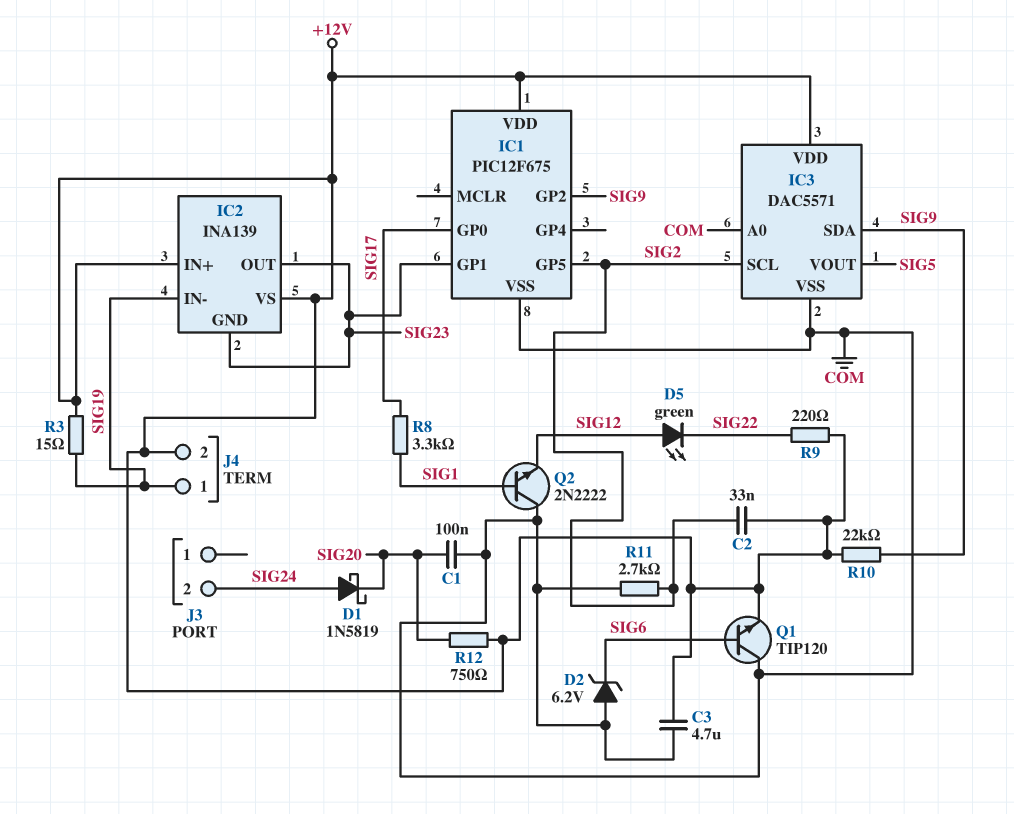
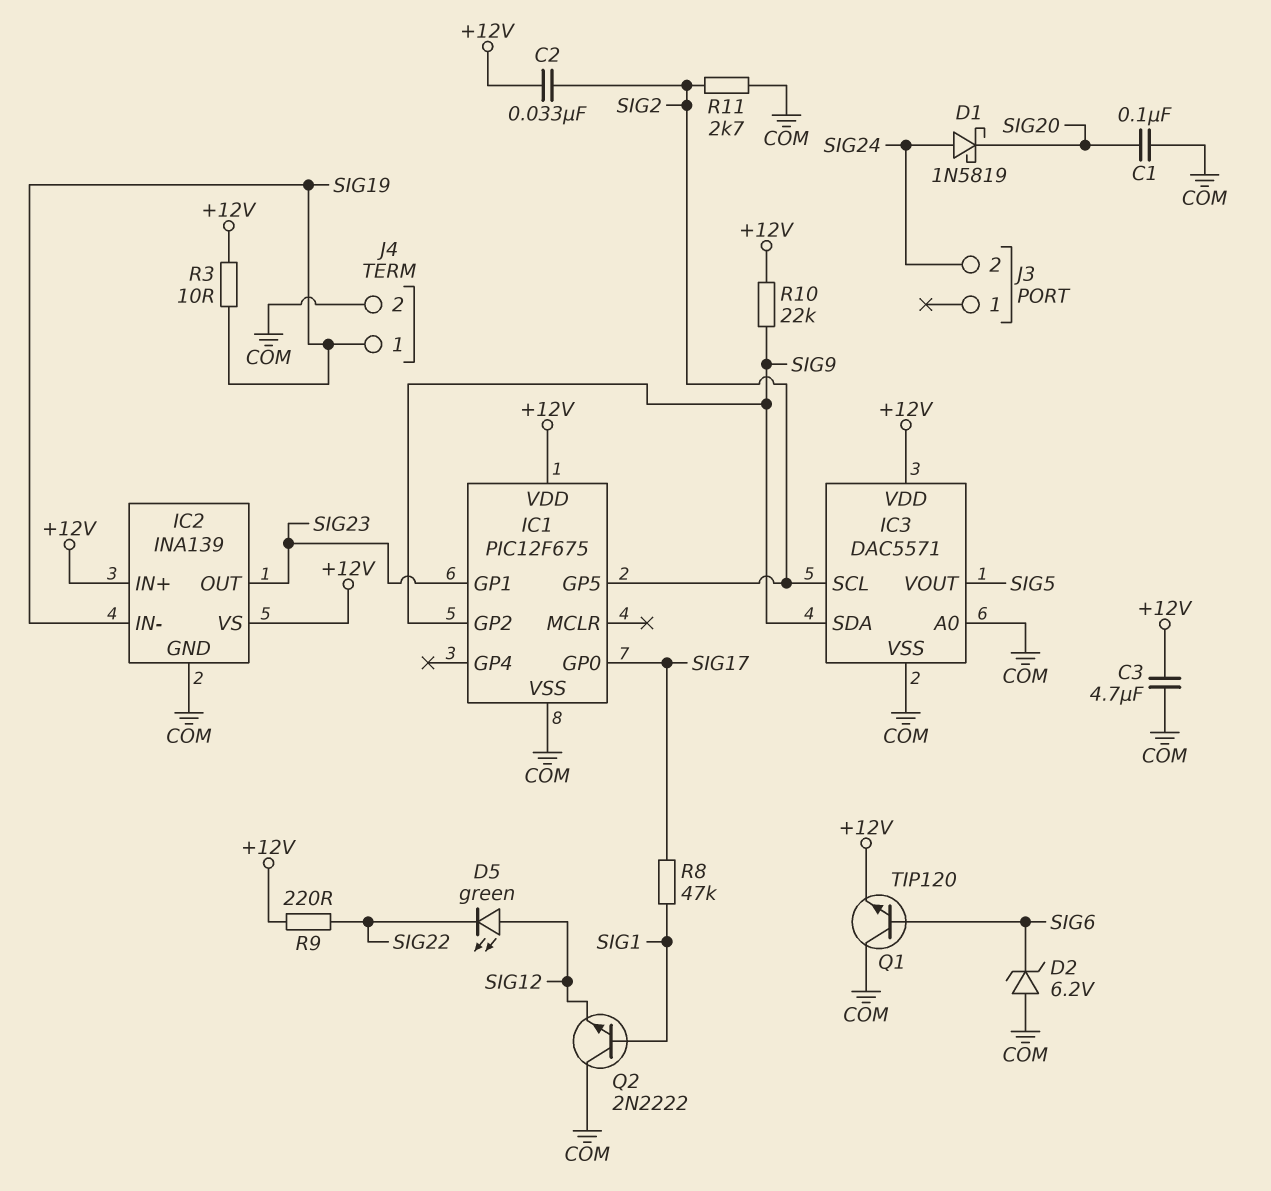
IC2 pin GND: SIG23 -> COM
J4 pin 2: +12V -> COM
R3: 15 (+12V, SIG19) -> 10 (+12V, SIG19)
R8: 3.3k (SIG1, SIG17) -> 47k (SIG1, SIG17)
R12: 750 (+12V, SIG20) -> none

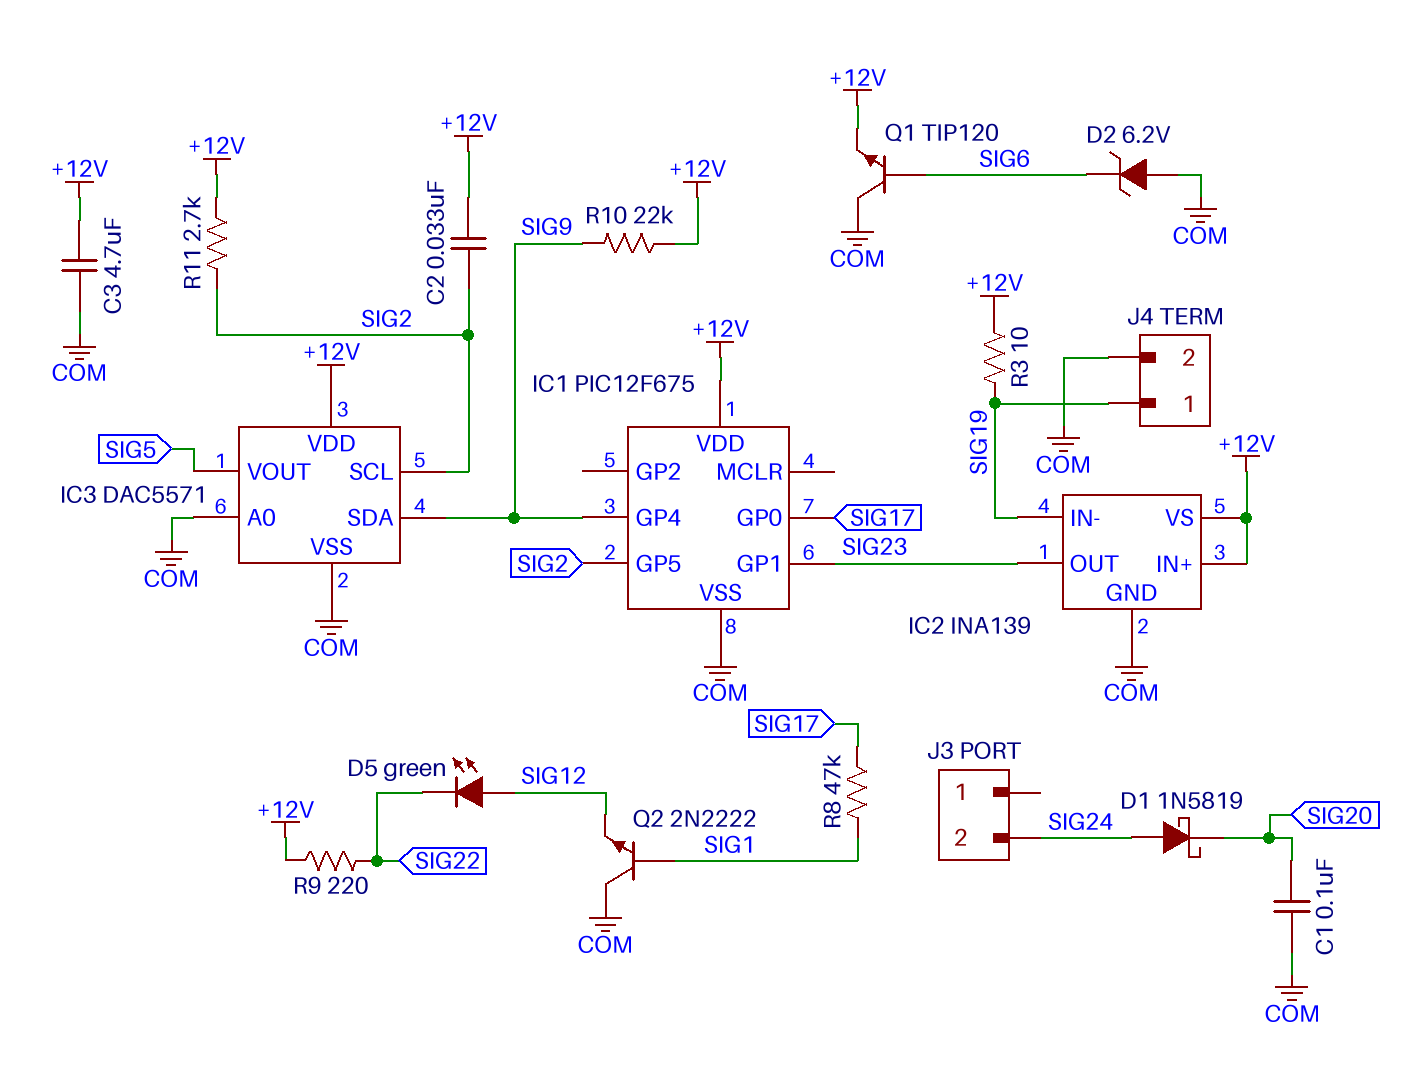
IC1 pin GP2: SIG9 -> none
IC1 pin GP4: none -> SIG9
R11: 2.7k (COM, SIG2) -> 2.7k (+12V, SIG2)

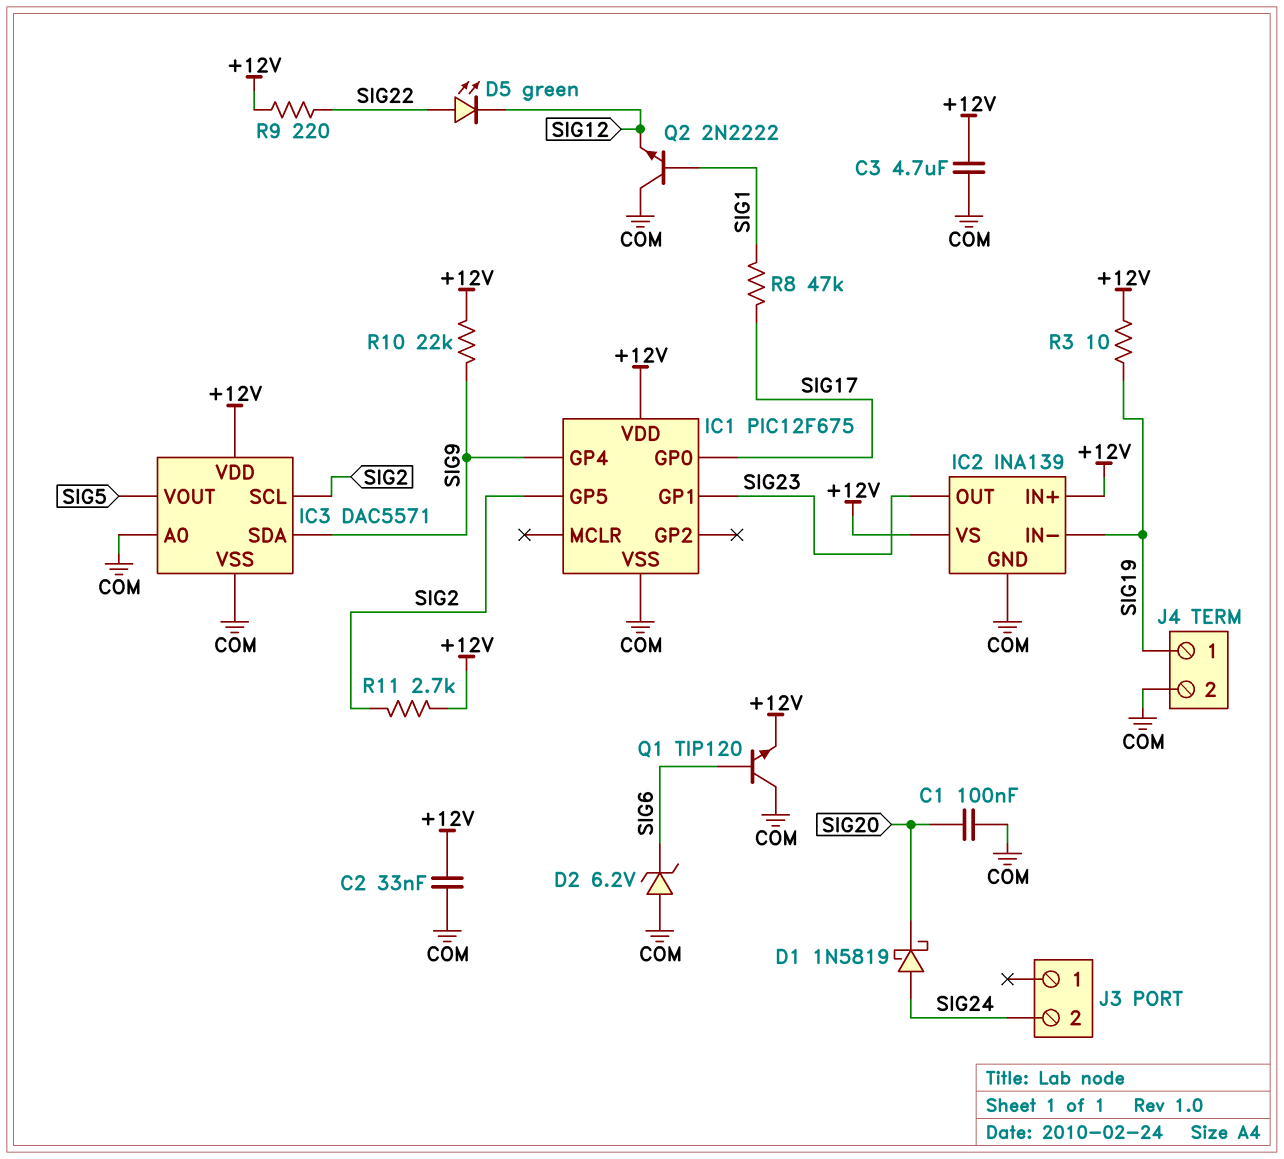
C2: 33nF (+12V, SIG2) -> 33nF (+12V, COM)
D5: LED green (A SIG12, K SIG22) -> LED green (A SIG22, K SIG12)

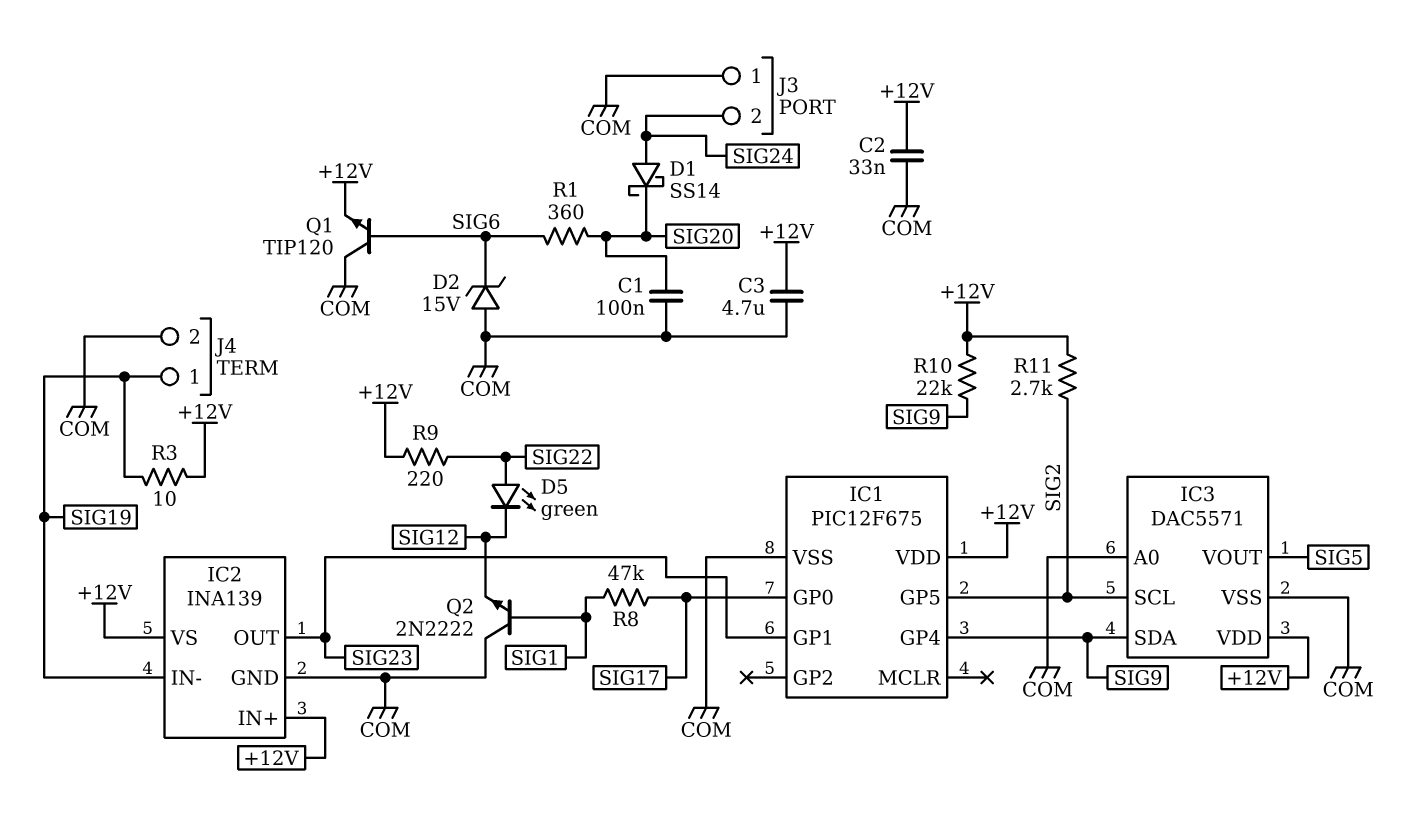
D1: schottky 1N5819 (A SIG24, K SIG20) -> schottky SS14 (A SIG24, K SIG20)
D2: zener 6.2V (A COM, K SIG6) -> zener 15V (A COM, K SIG6)
J3 pin 1: none -> COM
R1: none -> 360 (SIG6, SIG20)

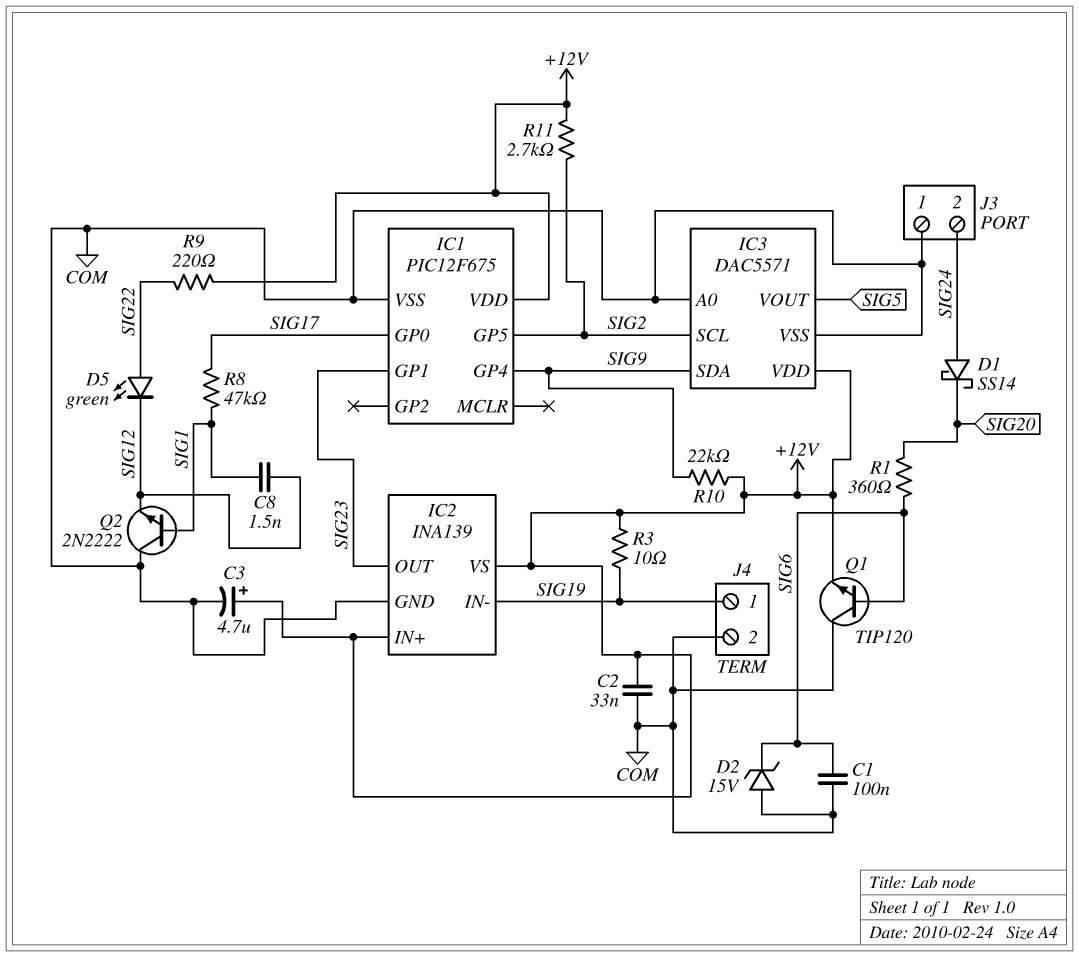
C1: 100nF (COM, SIG20) -> 100nF (COM, SIG6)
C3: 4.7uF (+12V, COM) -> 4.7uF (plus +12V, minus COM)
C8: none -> 1.5nF (SIG1, SIG12)

